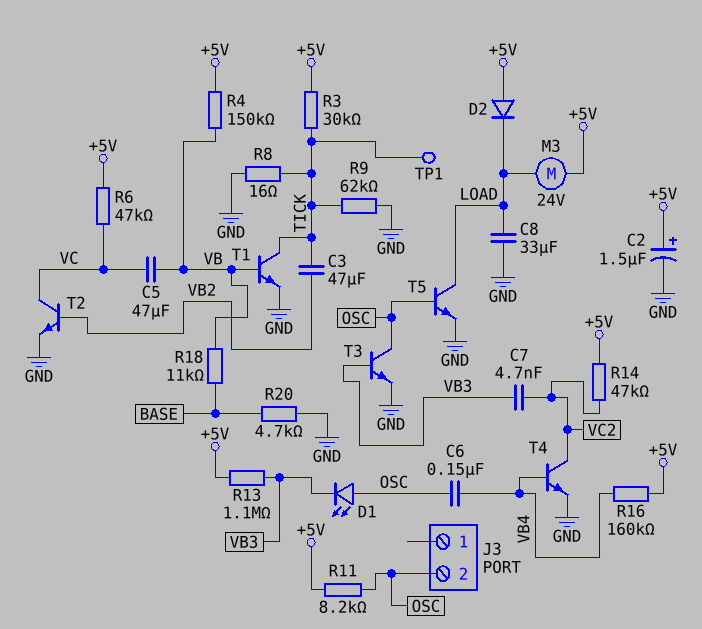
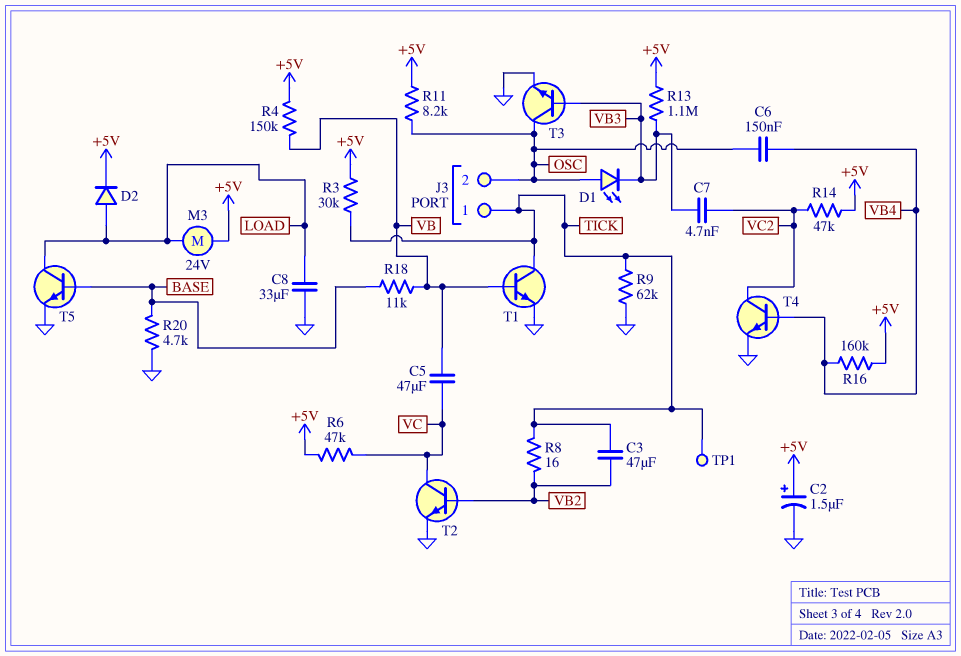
D2: diode (A +5V, K LOAD) -> diode (A LOAD, K +5V)
J3 pin 1: none -> TICK
R8: 16 (GND, TICK) -> 16 (TICK, VB2)
T5: NPN (B OSC, C LOAD, E GND) -> NPN (B BASE, C LOAD, E GND)

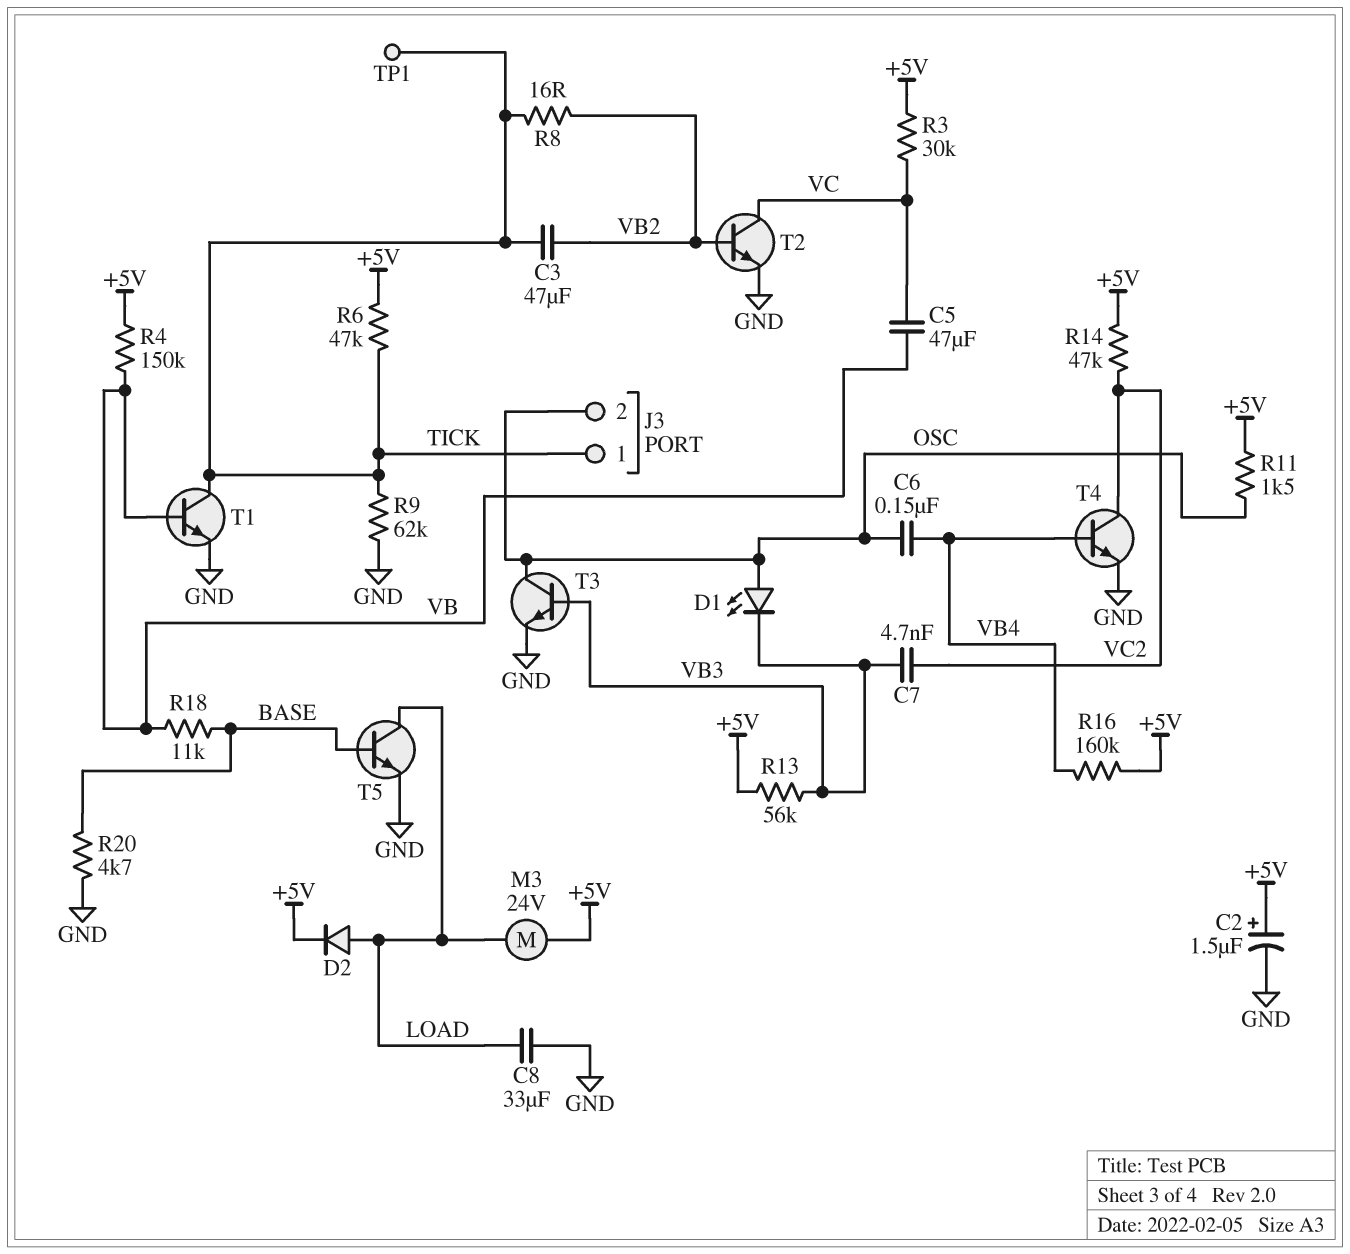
R3: 30k (+5V, TICK) -> 30k (+5V, VC)
R6: 47k (+5V, VC) -> 47k (+5V, TICK)
R11: 8.2k (+5V, OSC) -> 1.5k (+5V, OSC)
R13: 1.1M (+5V, VB3) -> 56k (+5V, VB3)

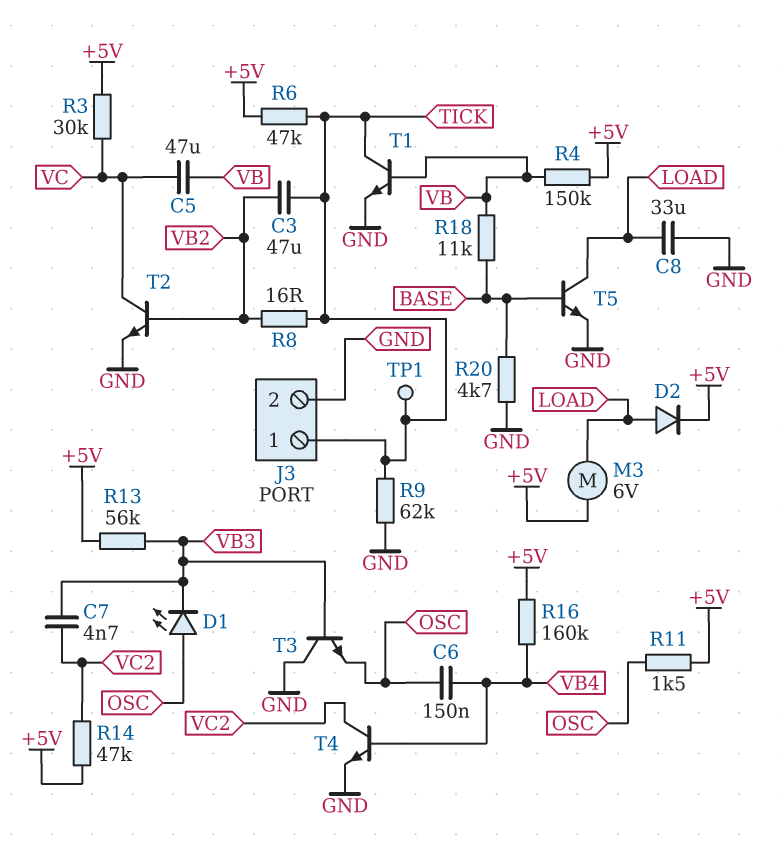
C2: 1.5uF (plus +5V, minus GND) -> none
J3 pin 2: OSC -> GND
M3: motor 24V (+5V, LOAD) -> motor 6V (+5V, LOAD)
T3: NPN (B VB3, C OSC, E GND) -> NPN (B VB3, C GND, E OSC)

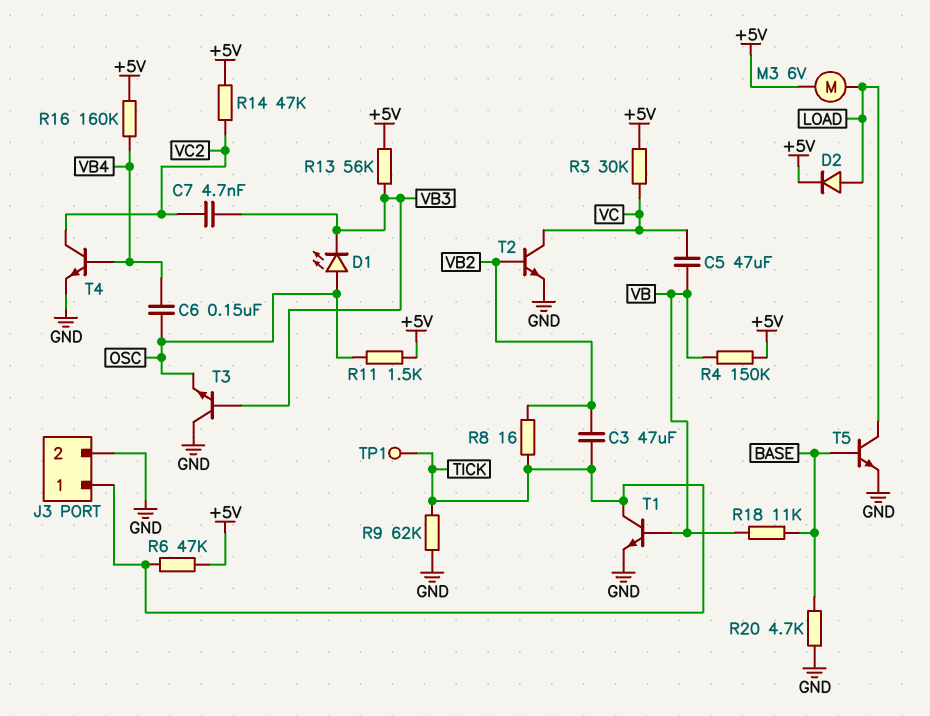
C8: 33uF (GND, LOAD) -> none

